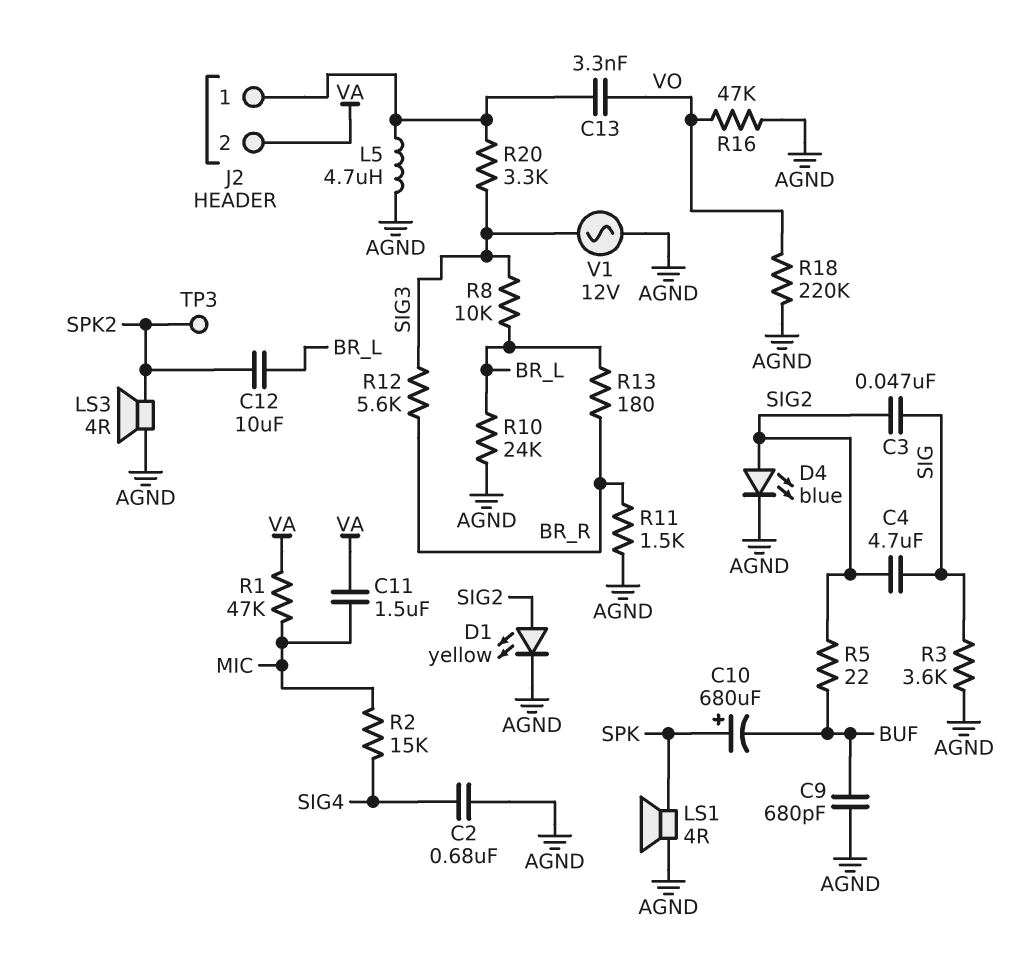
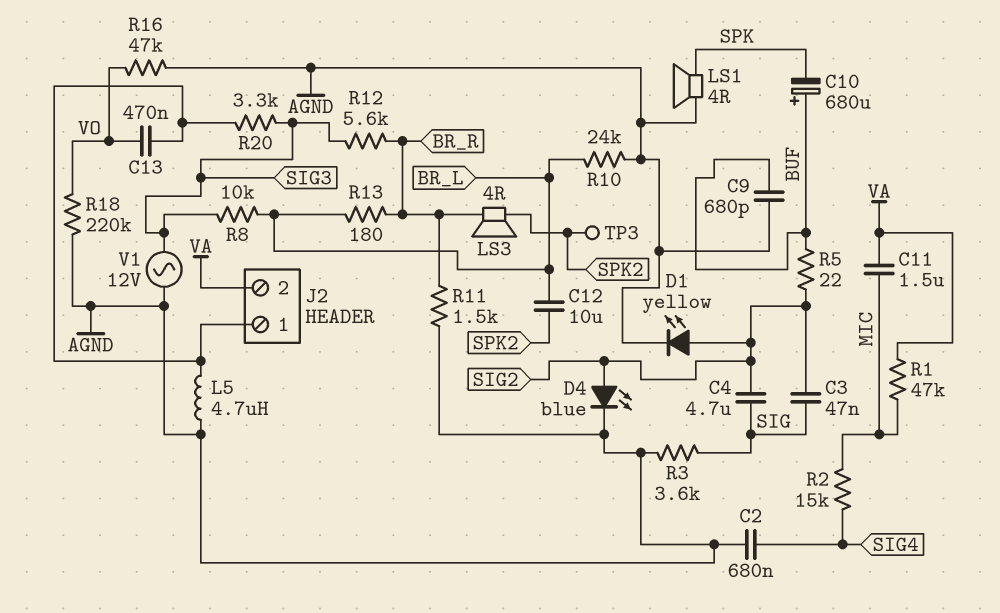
C10: 680uF (plus SPK, minus BUF) -> 680uF (plus BUF, minus SPK)
C13: 3.3nF (J2/1, VO) -> 470nF (J2/1, VO)
LS3: speaker 4R (AGND, SPK2) -> speaker 4R (BR_R, SPK2)

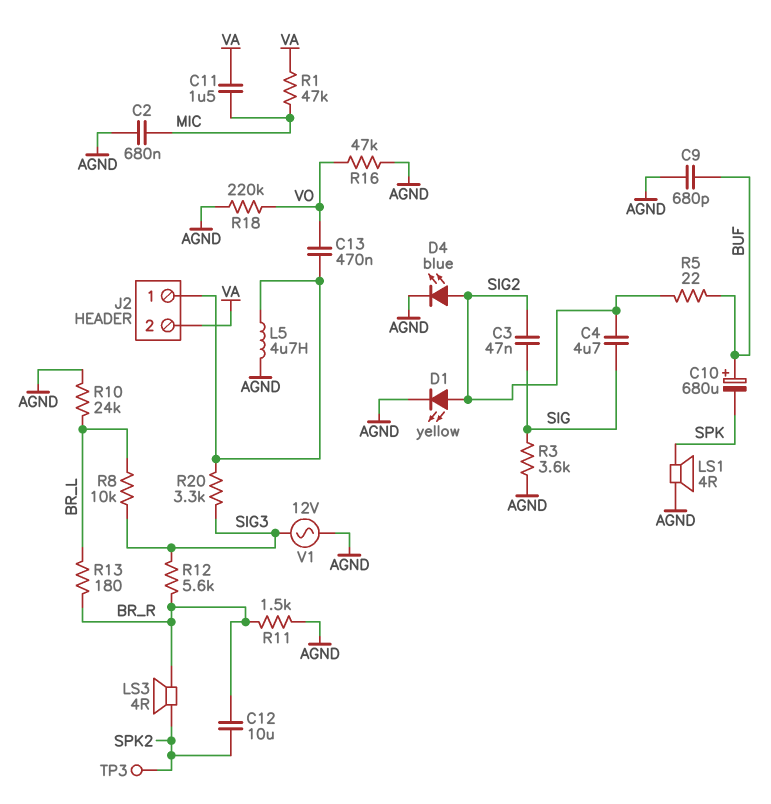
C2: 680nF (AGND, SIG4) -> 680nF (AGND, MIC)
C12: 10uF (BR_L, SPK2) -> 10uF (BR_R, SPK2)
R2: 15k (MIC, SIG4) -> none

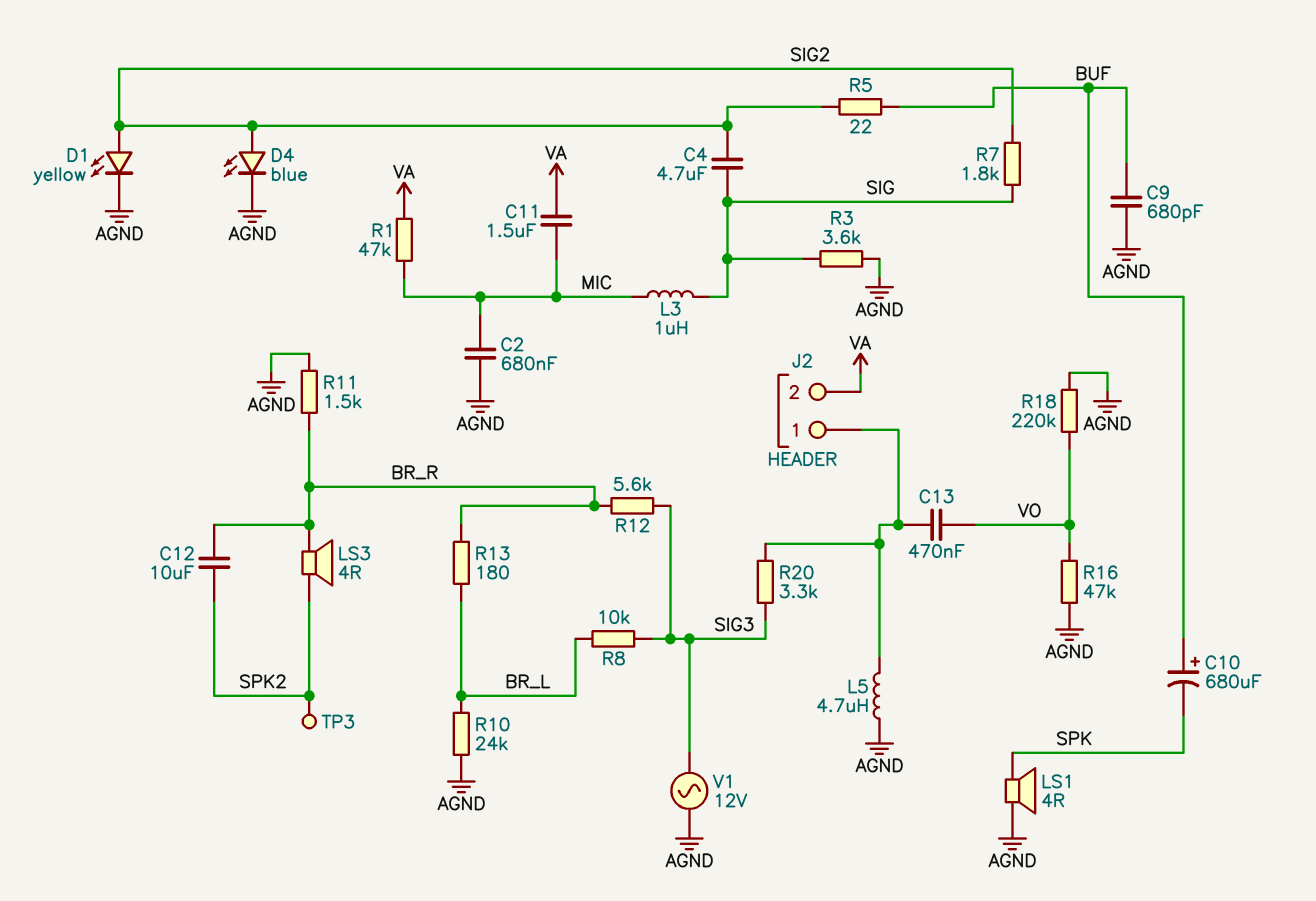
C3: 47nF (SIG, SIG2) -> none
L3: none -> 1uH (MIC, SIG)
R7: none -> 1.8k (SIG, SIG2)

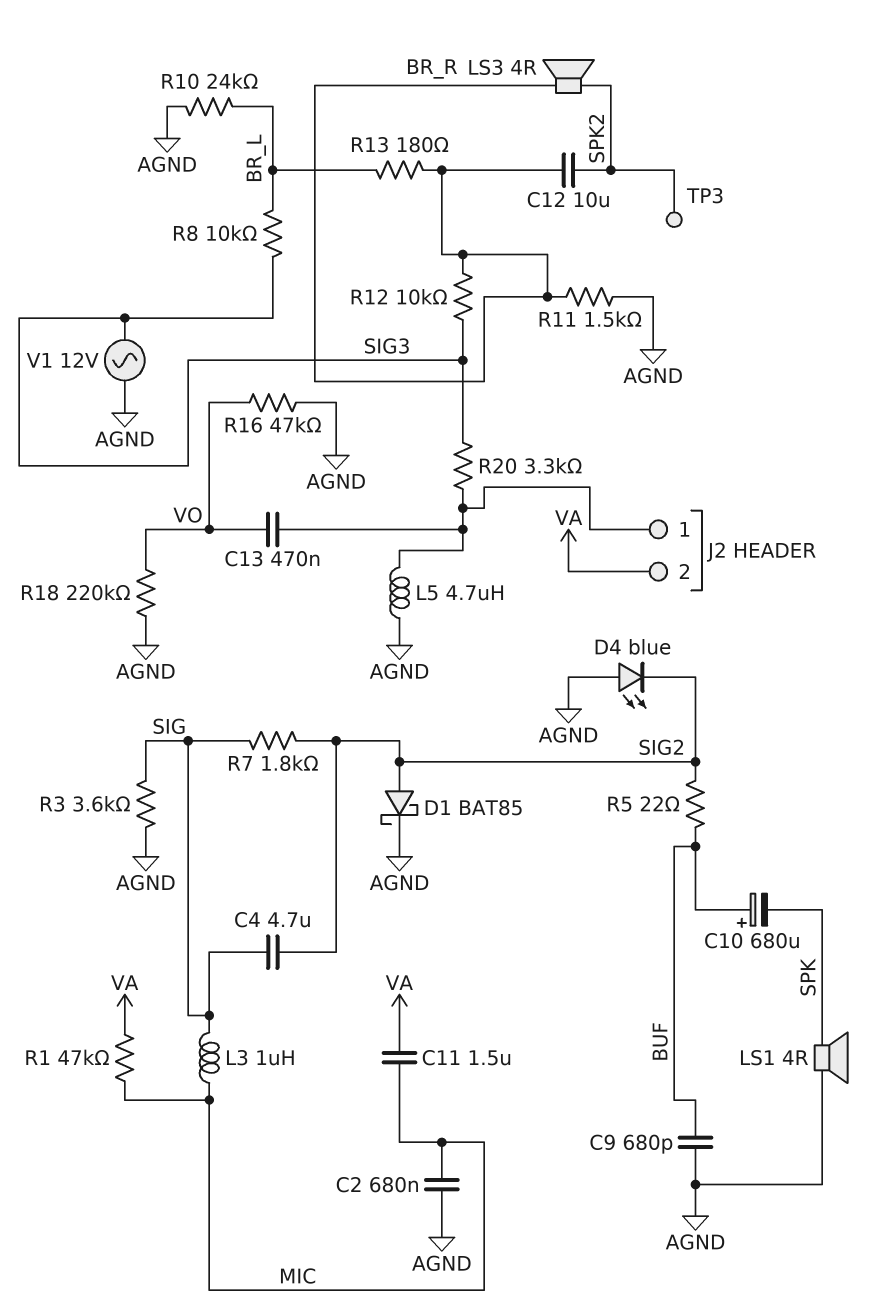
D1: LED yellow (A SIG2, K AGND) -> schottky BAT85 (A SIG2, K AGND)
D4: LED blue (A SIG2, K AGND) -> LED blue (A AGND, K SIG2)
R12: 5.6k (BR_R, SIG3) -> 10k (BR_R, SIG3)

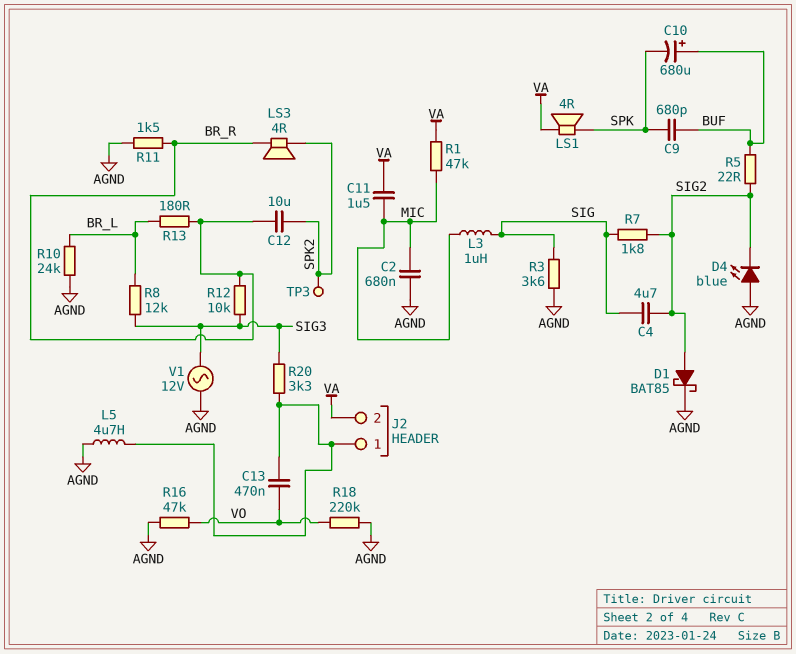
C9: 680pF (AGND, BUF) -> 680pF (BUF, SPK)
LS1: speaker 4R (AGND, SPK) -> speaker 4R (SPK, VA)
R8: 10k (BR_L, SIG3) -> 12k (BR_L, SIG3)

